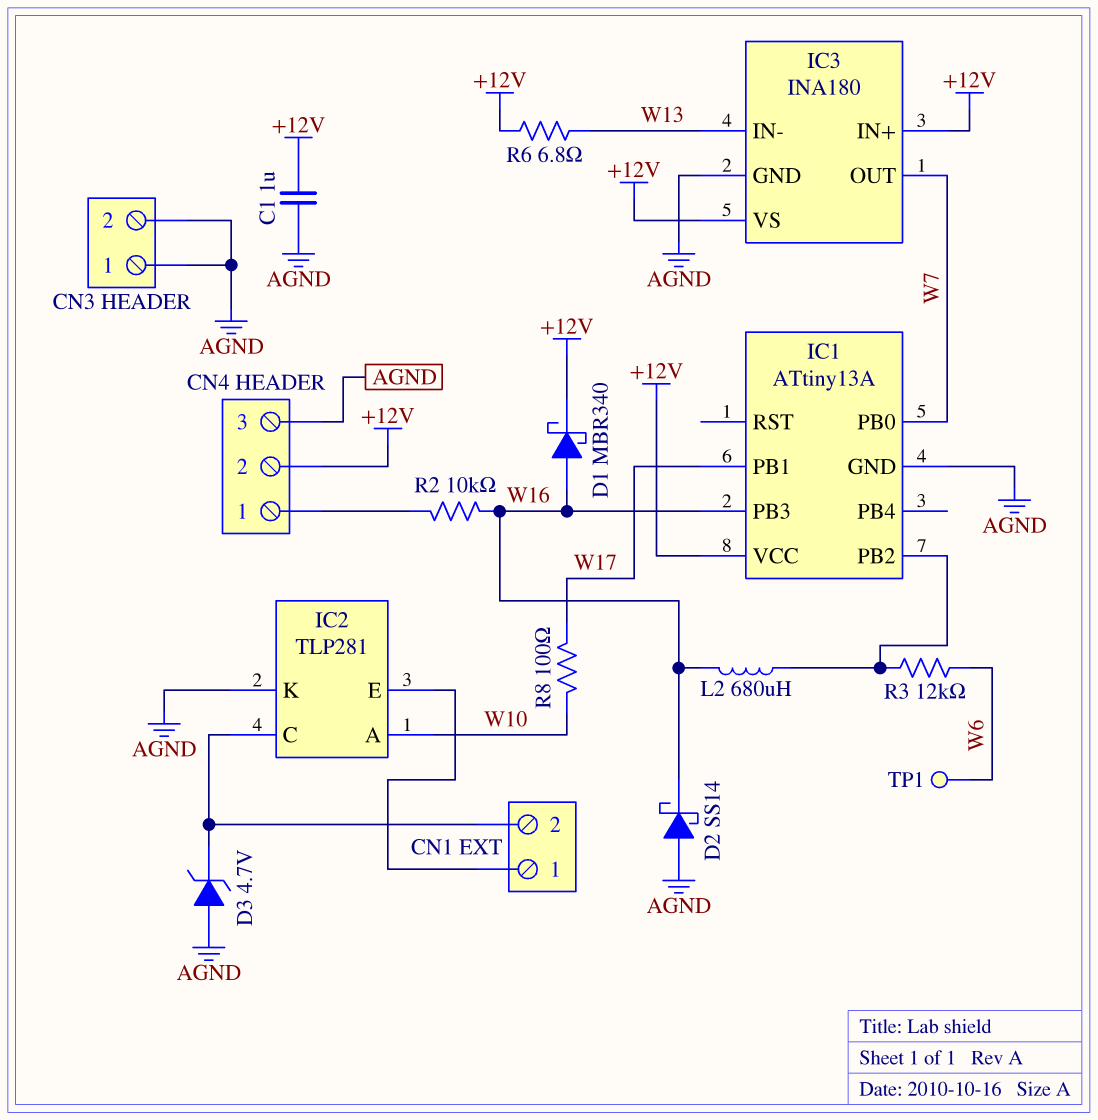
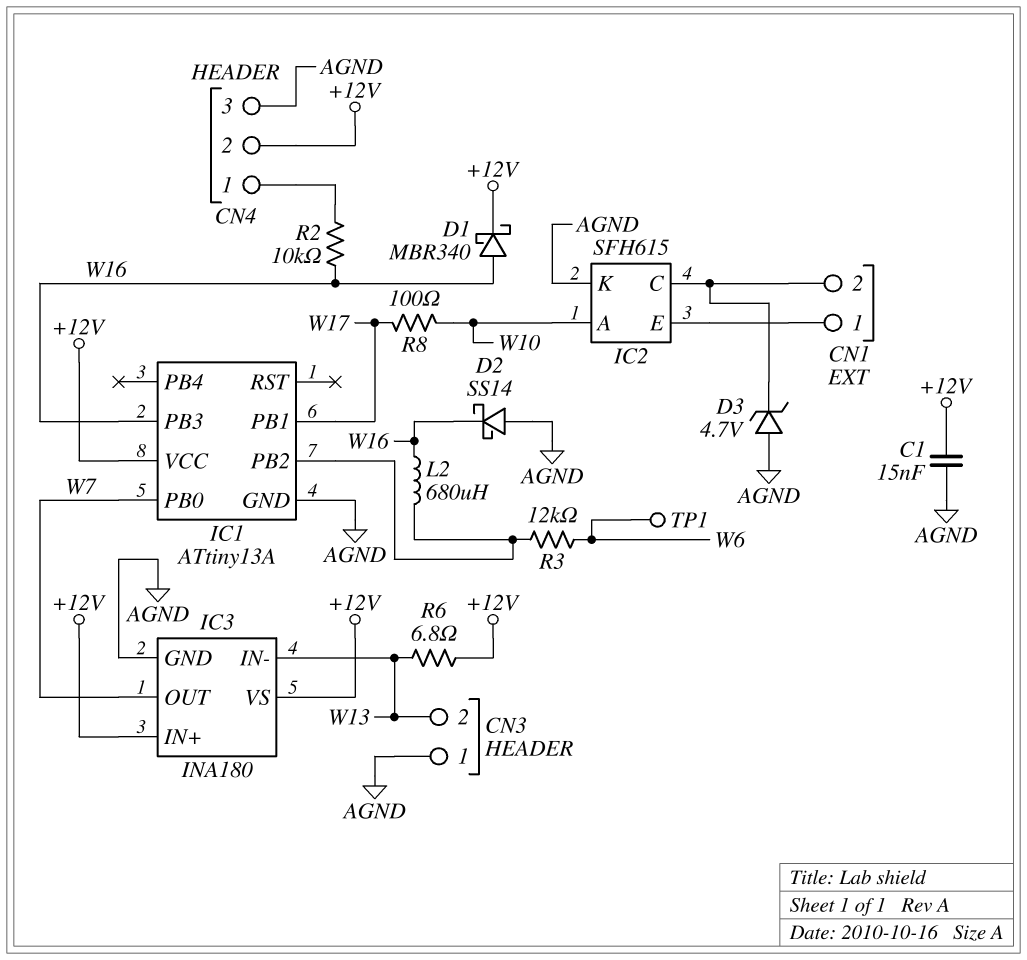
C1: 1uF (+12V, AGND) -> 15nF (+12V, AGND)
CN3 pin 2: AGND -> W13
IC2: TLP281 -> SFH615

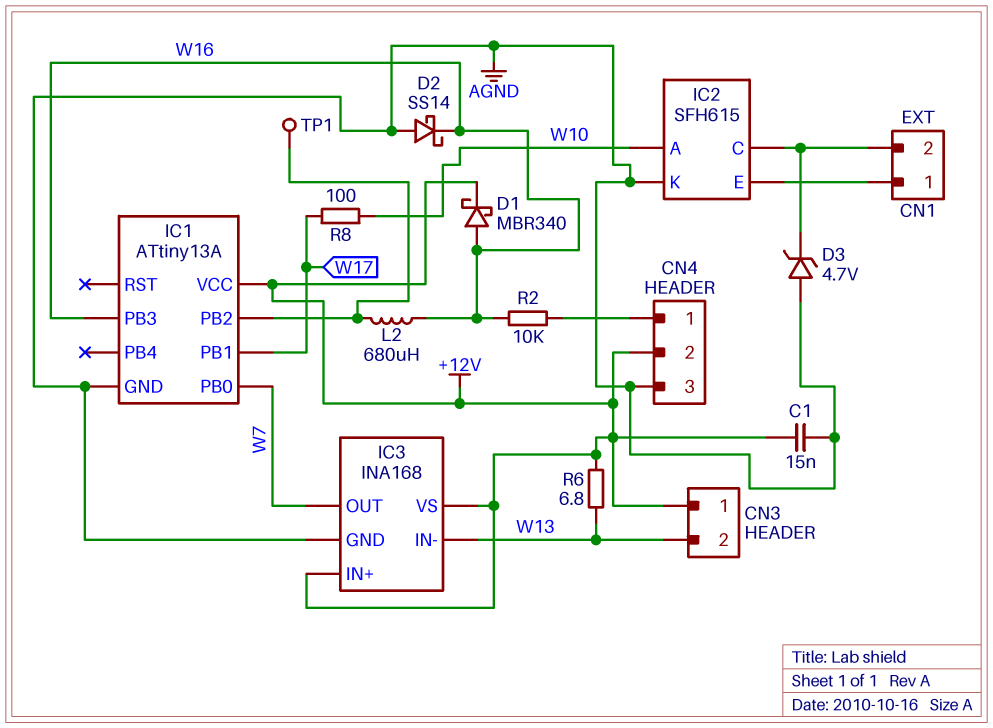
CN3 pin 1: AGND -> +12V
IC3: INA180 -> INA168
R3: 12k (IC1/PB2, W6) -> none
TP1: test point (W6) -> test point (IC1/PB2)

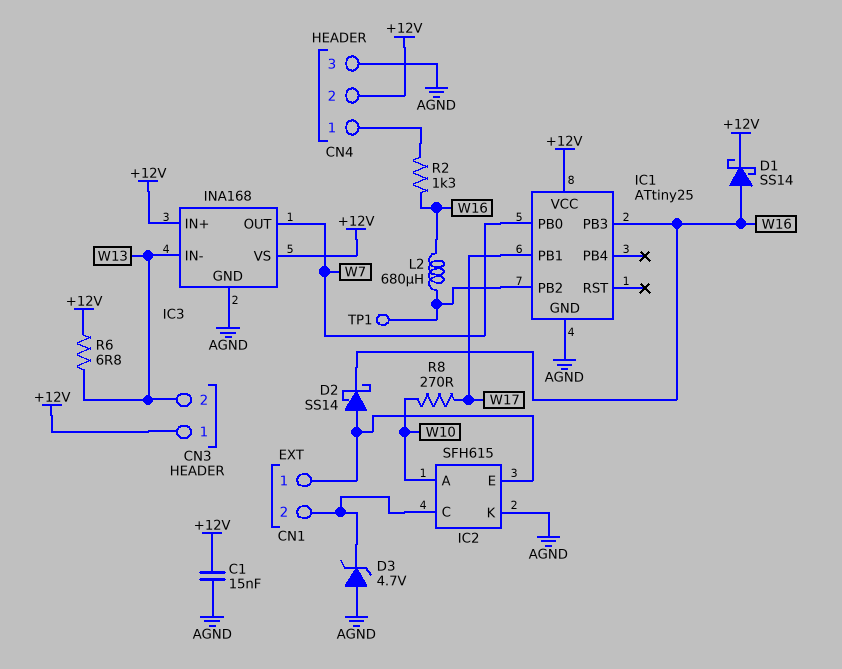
D1: schottky MBR340 (A W16, K +12V) -> schottky SS14 (A W16, K +12V)
D2: schottky SS14 (A AGND, K W16) -> schottky SS14 (A CN1/1, K W16)
IC1: ATtiny13A -> ATtiny25
R2: 10k (CN4/1, W16) -> 1.3k (CN4/1, W16)
R8: 100 (W10, W17) -> 270 (W10, W17)

